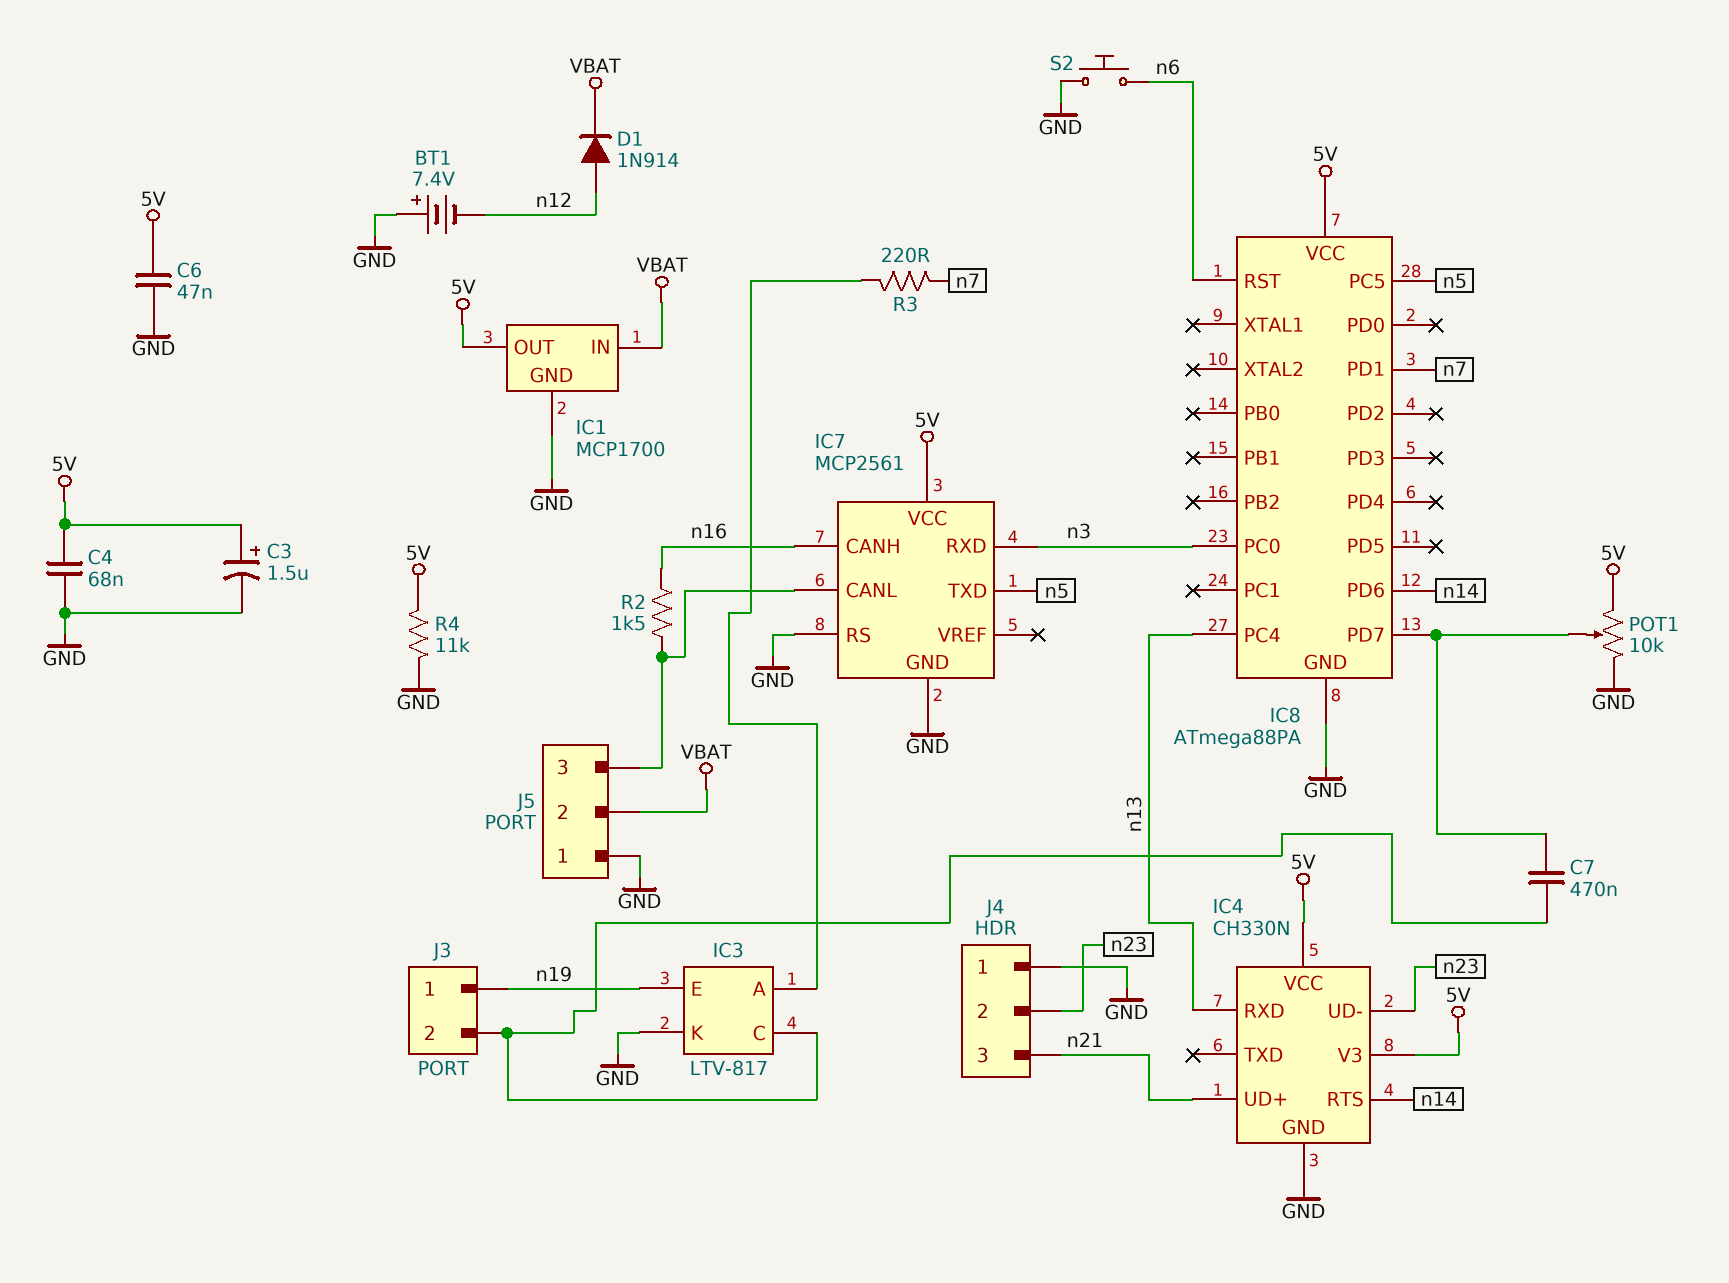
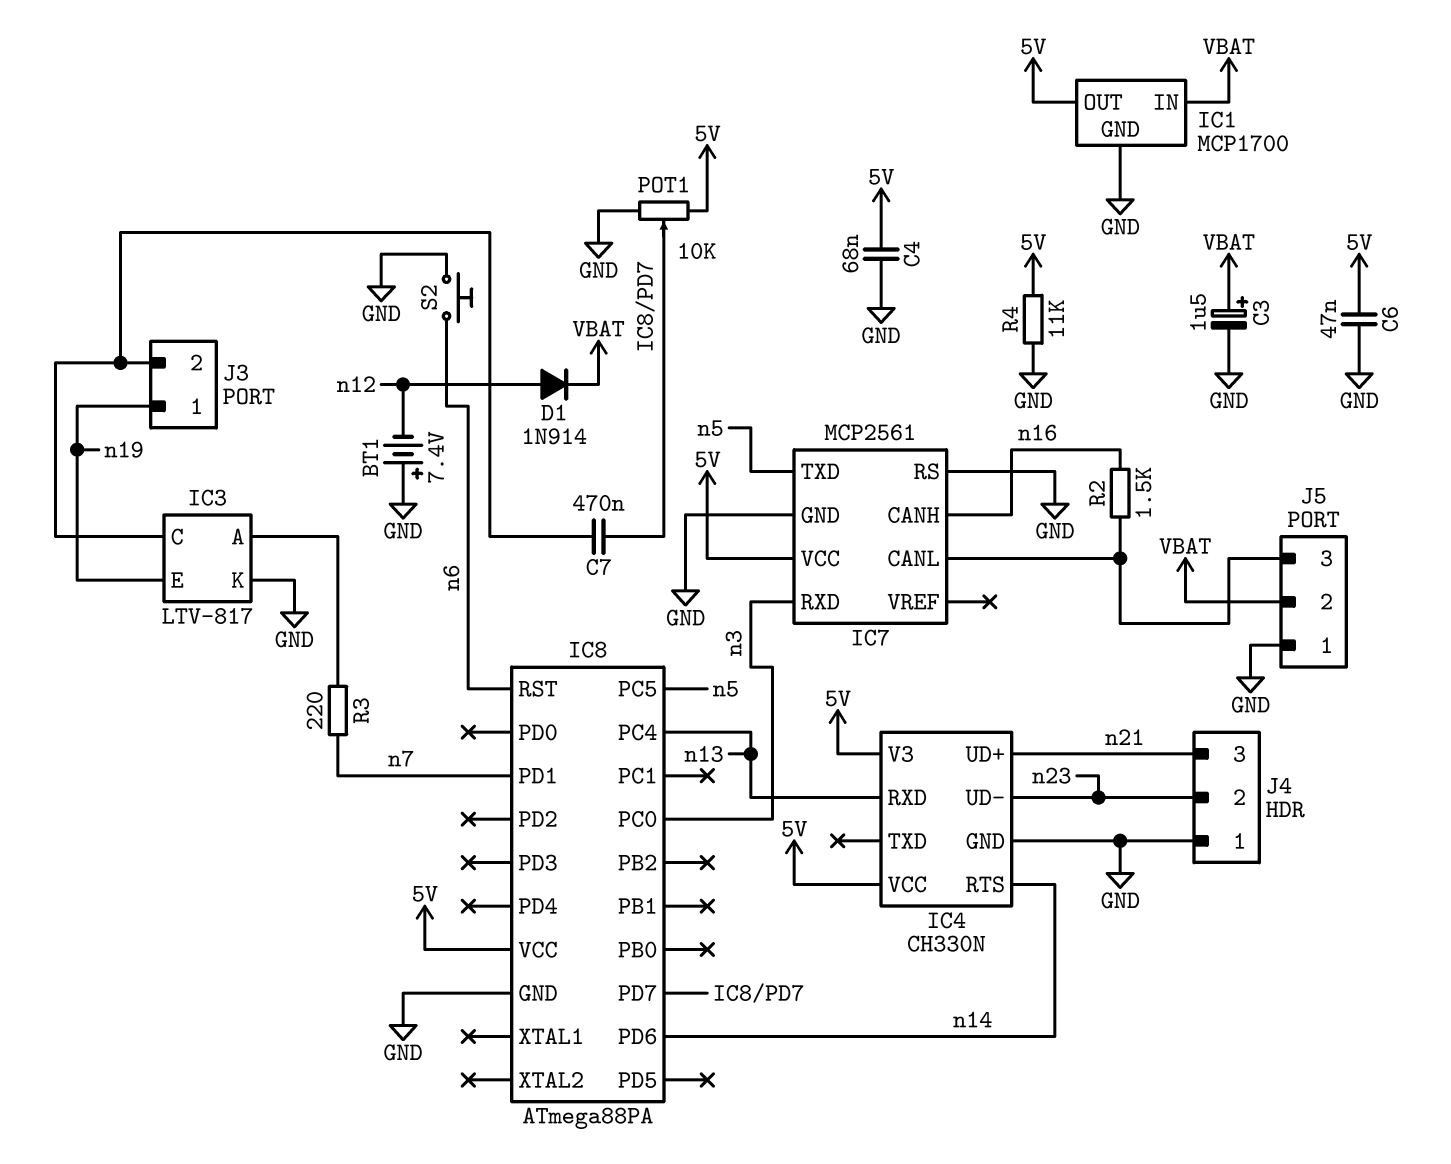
C3: 1.5uF (plus 5V, minus GND) -> 1.5uF (plus VBAT, minus GND)

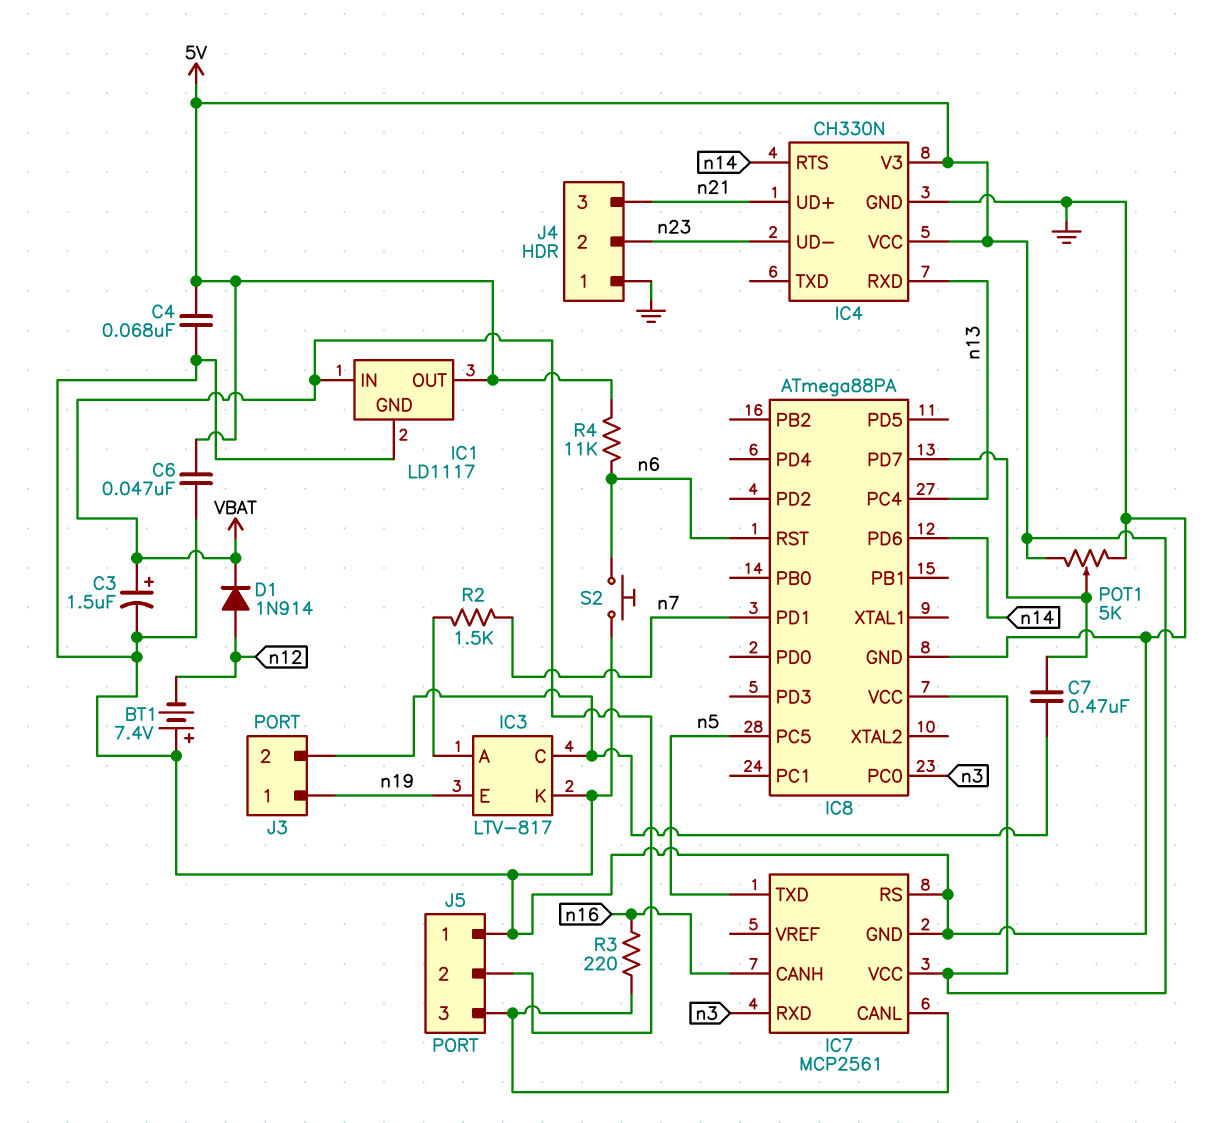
IC1: MCP1700 -> LD1117
POT1: 10k (5V, GND, wiper IC8/PD7) -> 5k (5V, GND, wiper IC8/PD7)
R2: 1.5k (IC7/CANL, n16) -> 1.5k (IC3/A, n7)
R3: 220 (IC3/A, n7) -> 220 (IC7/CANL, n16)
R4: 11k (5V, GND) -> 11k (5V, n6)

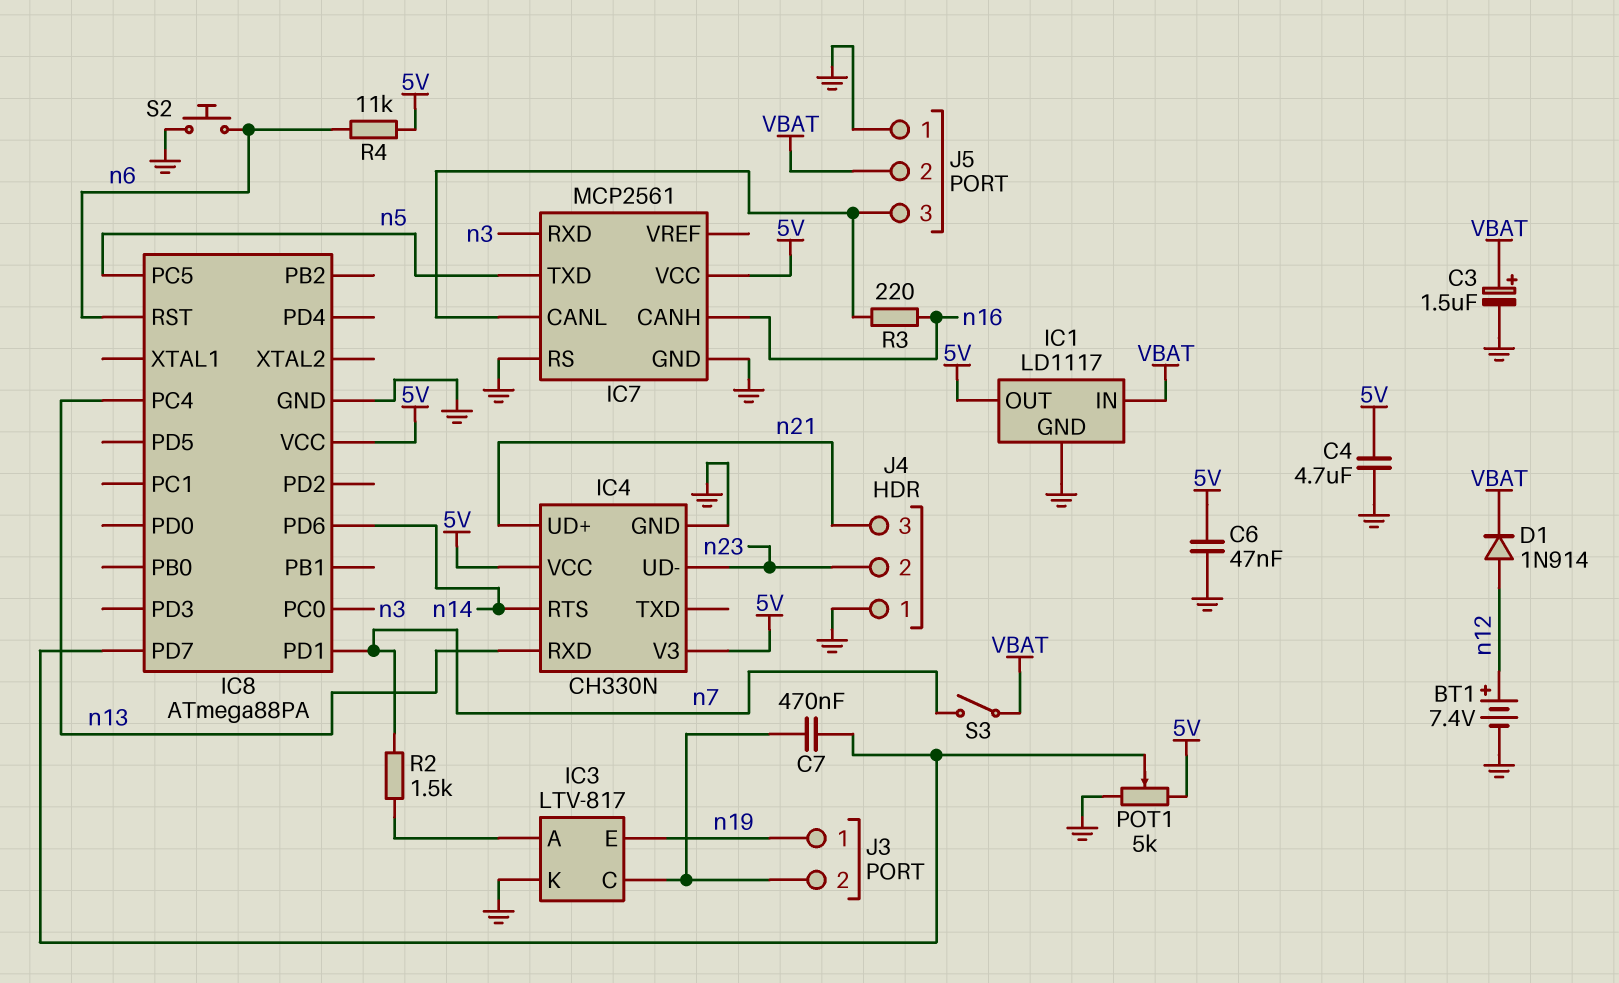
BT1: 7.4V (plus GND, minus n12) -> 7.4V (plus n12, minus GND)
C4: 68nF (5V, GND) -> 4.7uF (5V, GND)
S3: none -> switch (VBAT, n7)

